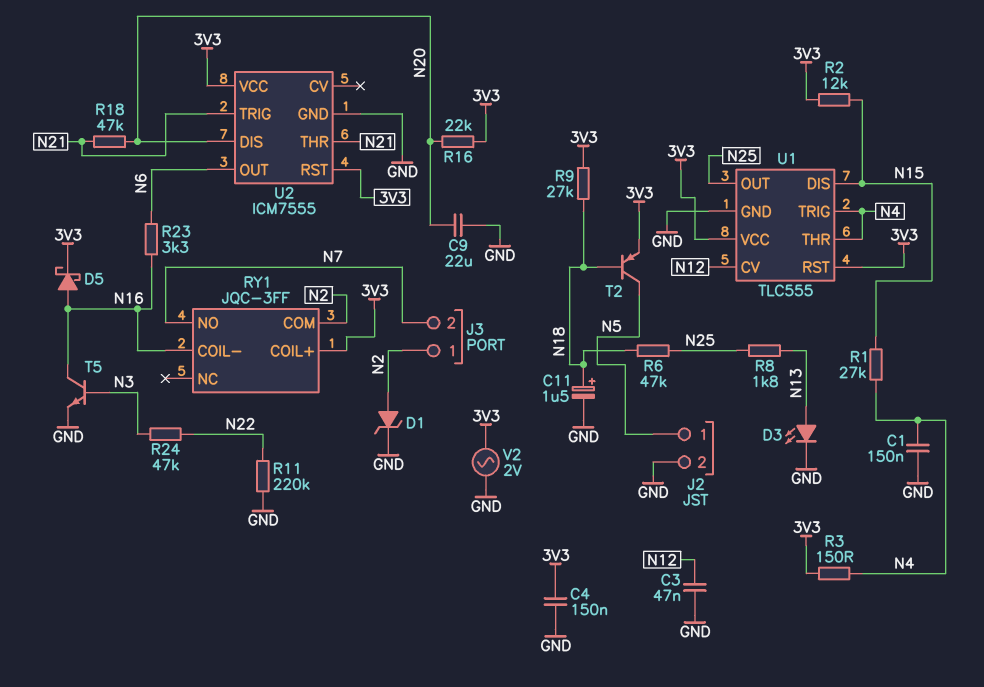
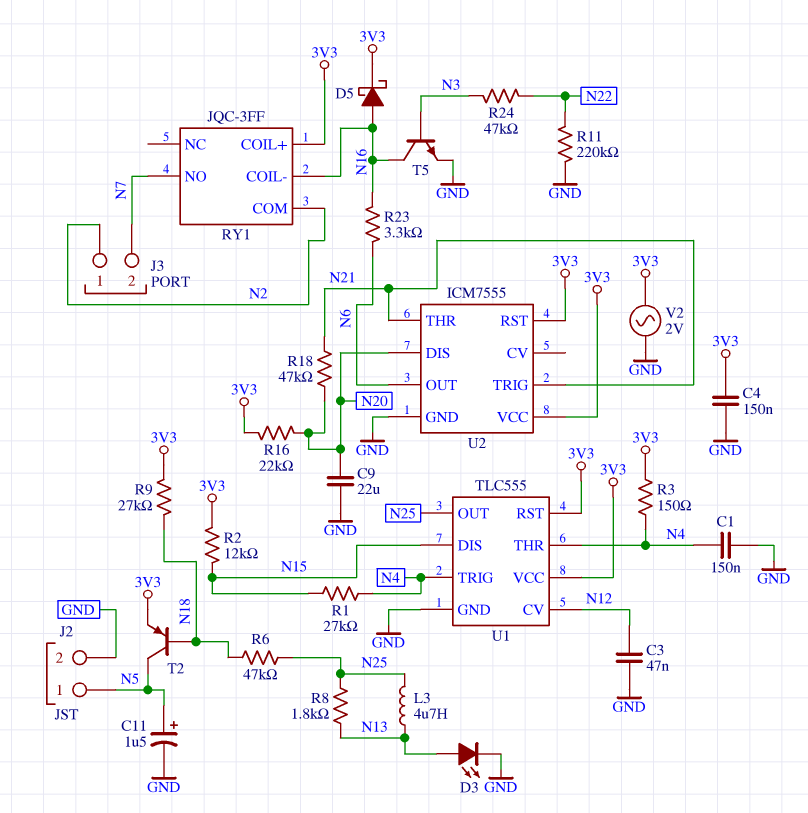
C11: 1.5uF (plus N18, minus GND) -> 1.5uF (plus N5, minus GND)
D1: zener (A N2, K GND) -> none
L3: none -> 4.7uH (N13, N25)

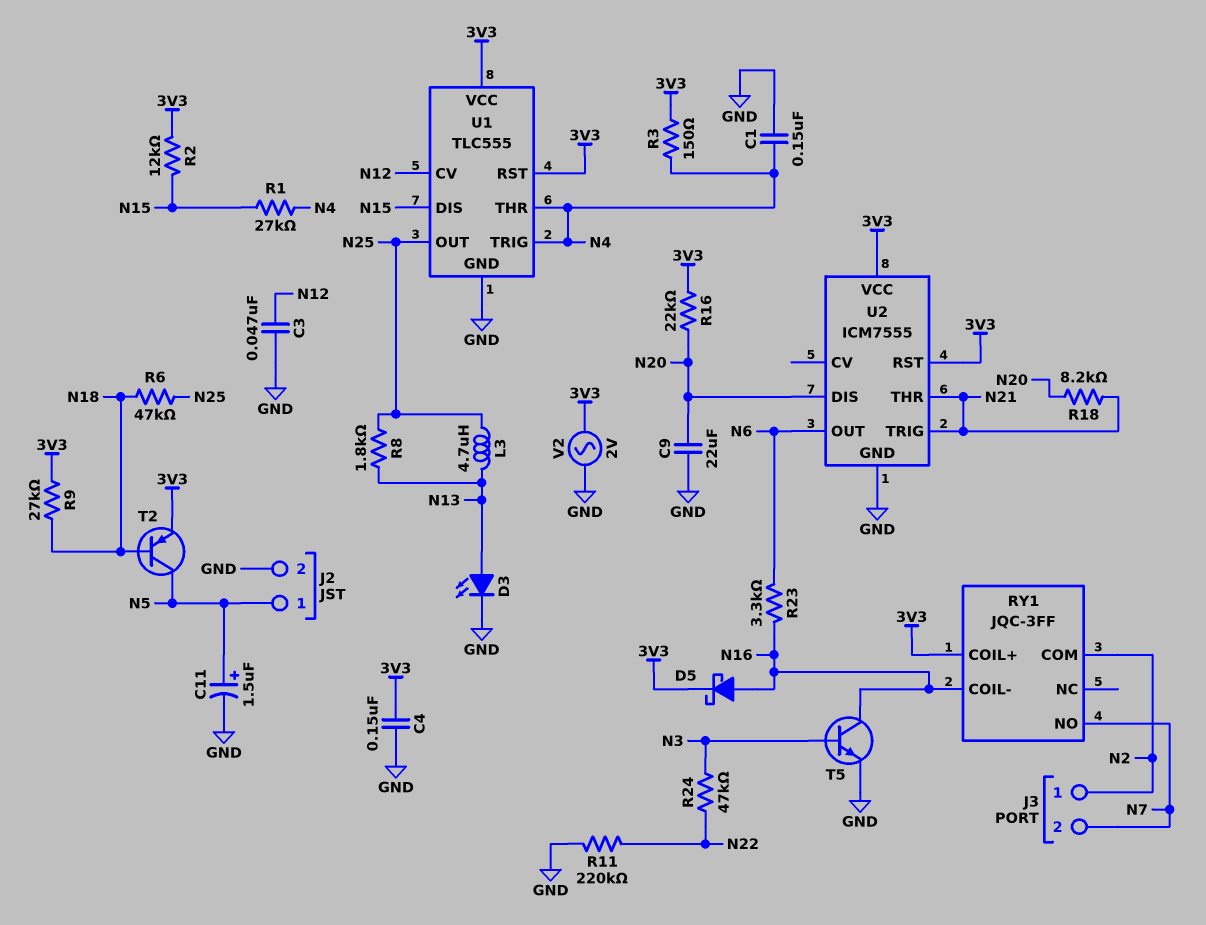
R18: 47k (N20, N21) -> 8.2k (N20, N21)

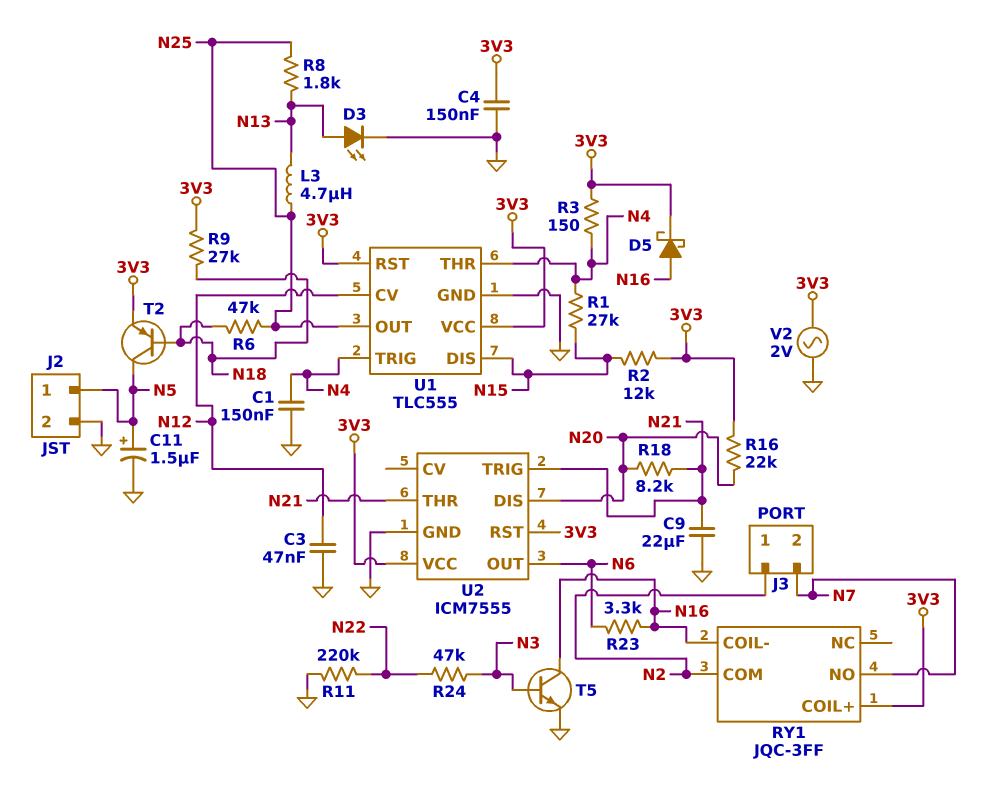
C9: 22uF (GND, N20) -> 22uF (GND, N21)

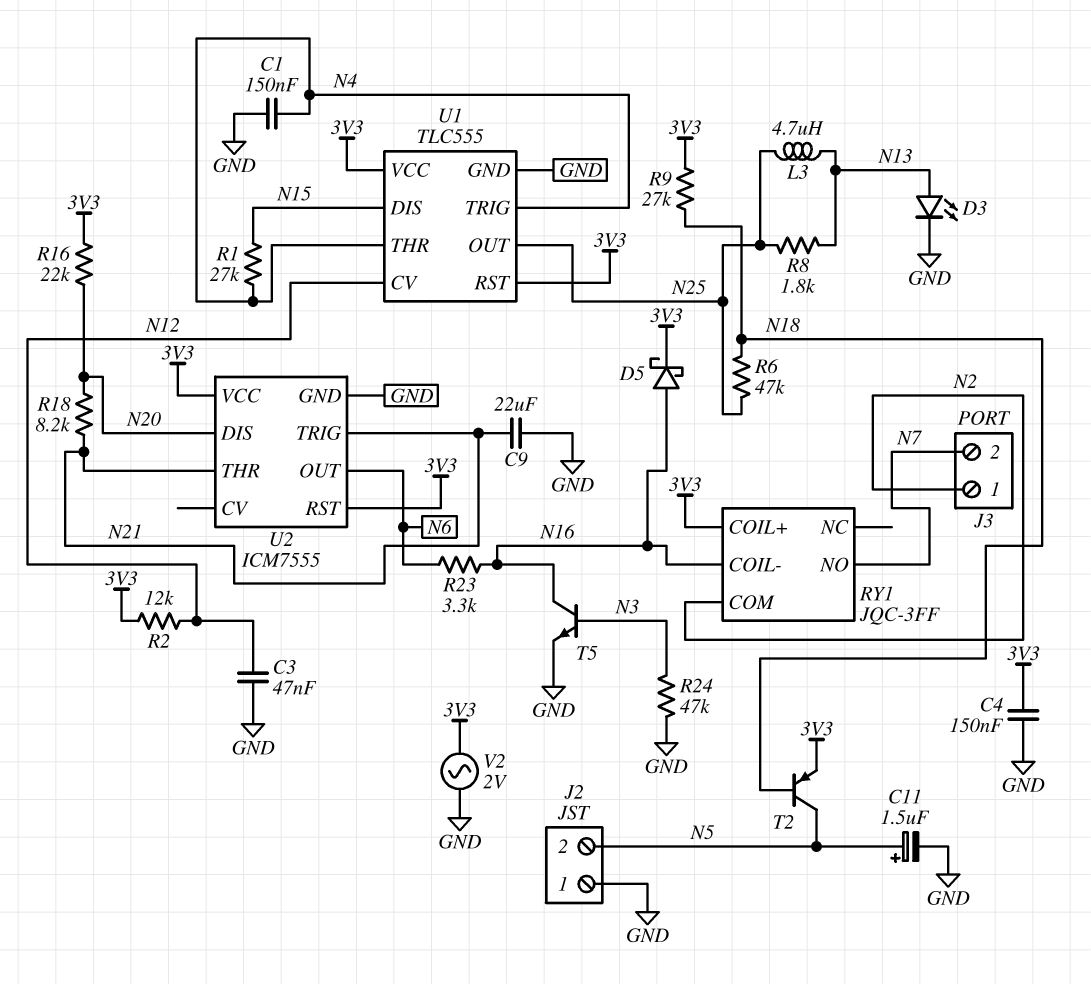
J2 pin 1: N5 -> GND
J2 pin 2: GND -> N5
R2: 12k (3V3, N15) -> 12k (3V3, N12)
R3: 150 (3V3, N4) -> none
R11: 220k (GND, N22) -> none
R24: 47k (N3, N22) -> 47k (GND, N3)

